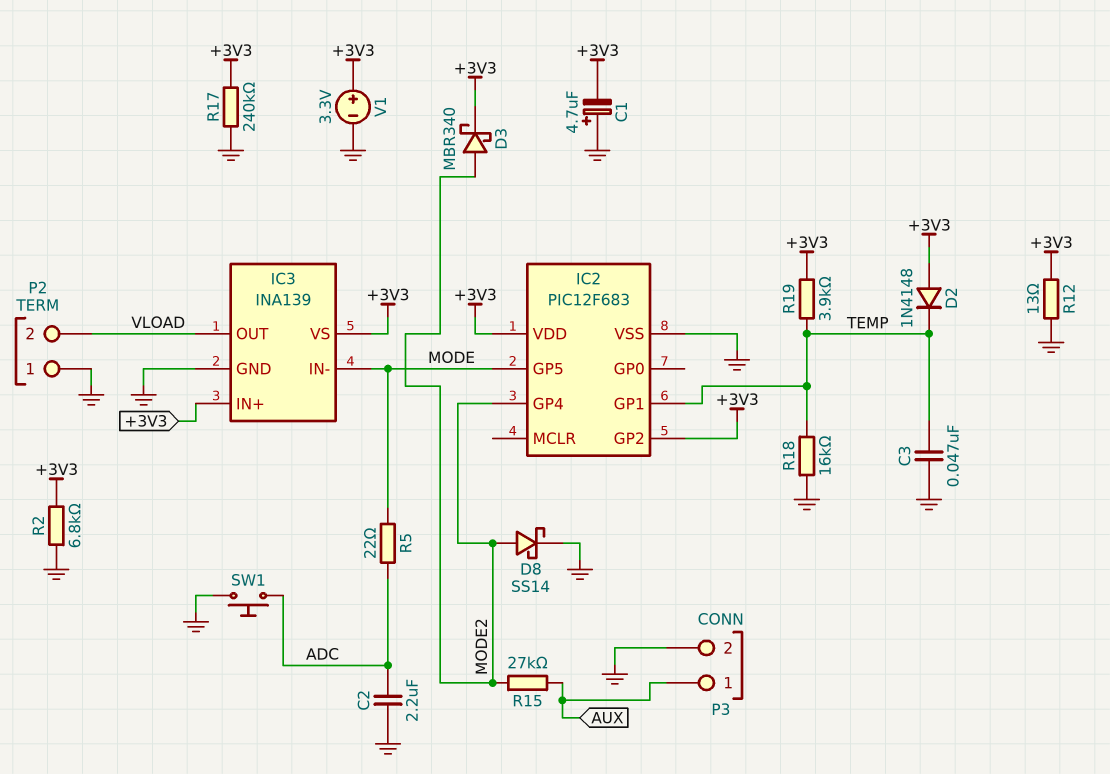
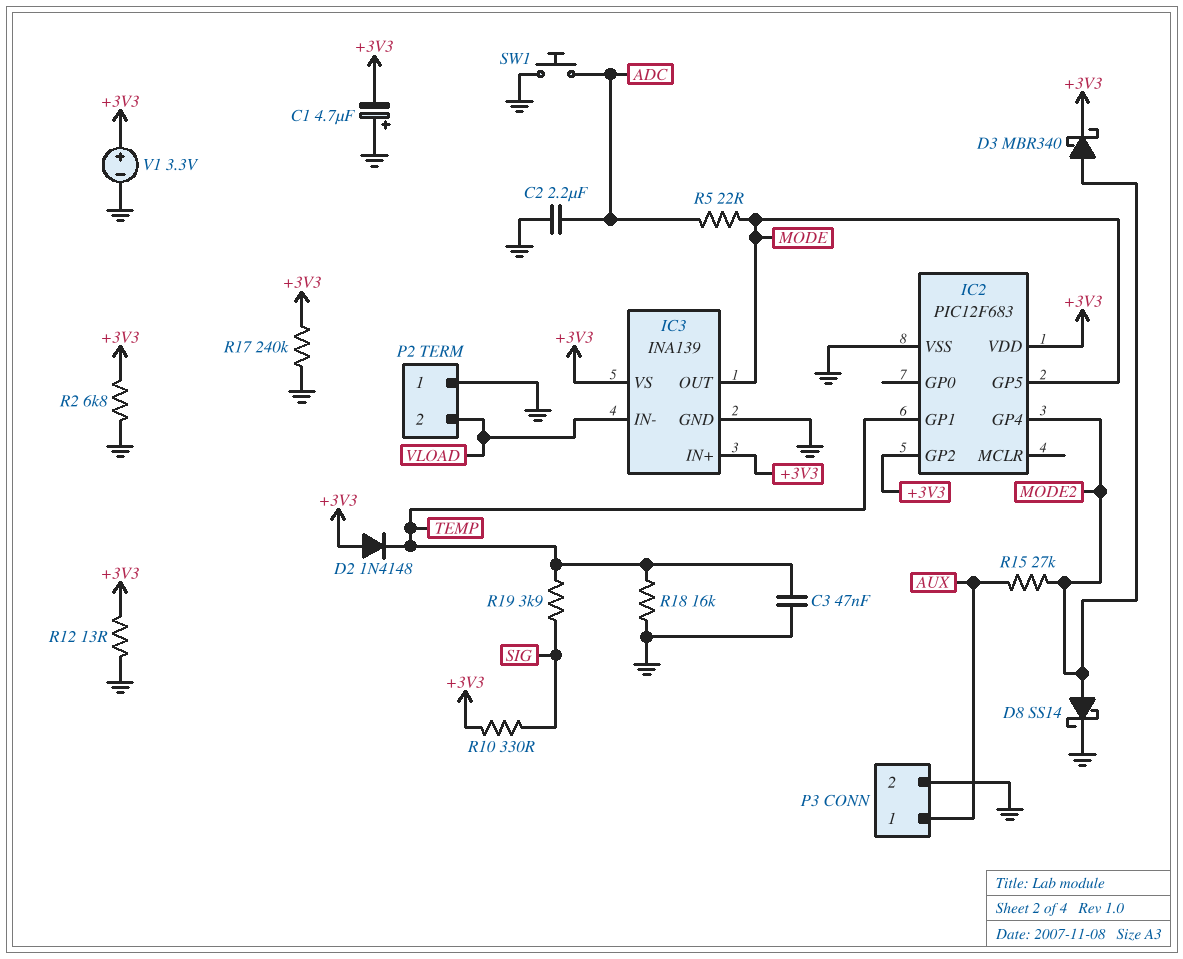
IC3 pin IN-: MODE -> VLOAD
IC3 pin OUT: VLOAD -> MODE
R10: none -> 330 (+3V3, SIG)
R19: 3.9k (+3V3, TEMP) -> 3.9k (SIG, TEMP)

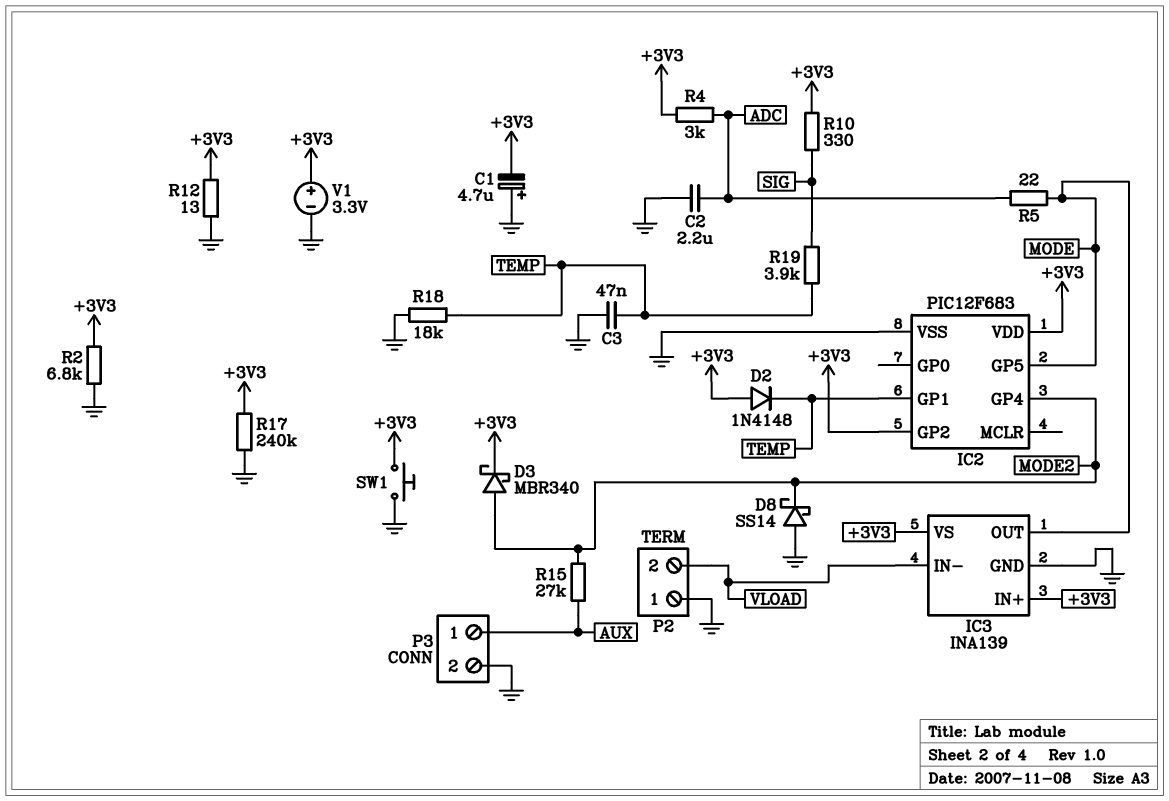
D8: schottky SS14 (A MODE2, K GND) -> schottky SS14 (A GND, K MODE2)
R4: none -> 3k (+3V3, ADC)
R18: 16k (GND, TEMP) -> 18k (GND, TEMP)
SW1: button (ADC, GND) -> button (+3V3, GND)

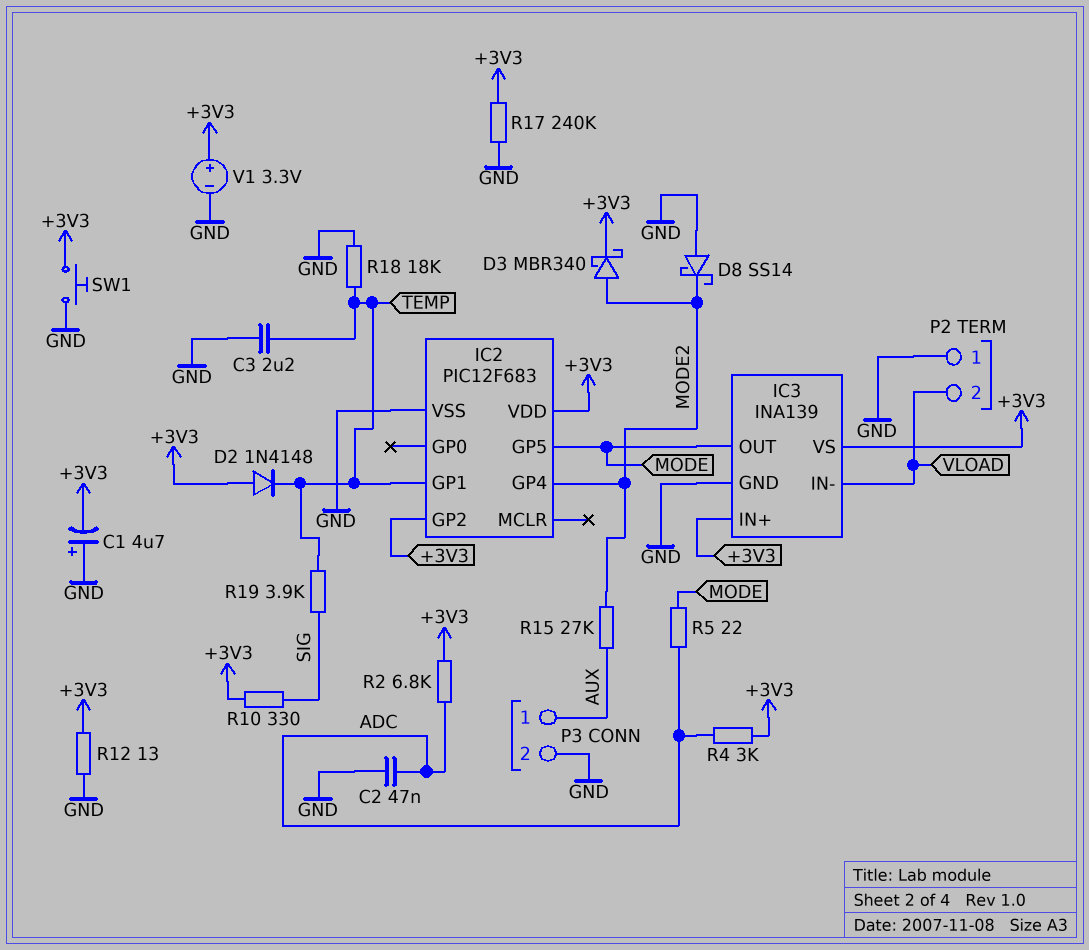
C2: 2.2uF (ADC, GND) -> 47nF (ADC, GND)
C3: 47nF (GND, TEMP) -> 2.2uF (GND, TEMP)
R2: 6.8k (+3V3, GND) -> 6.8k (+3V3, ADC)

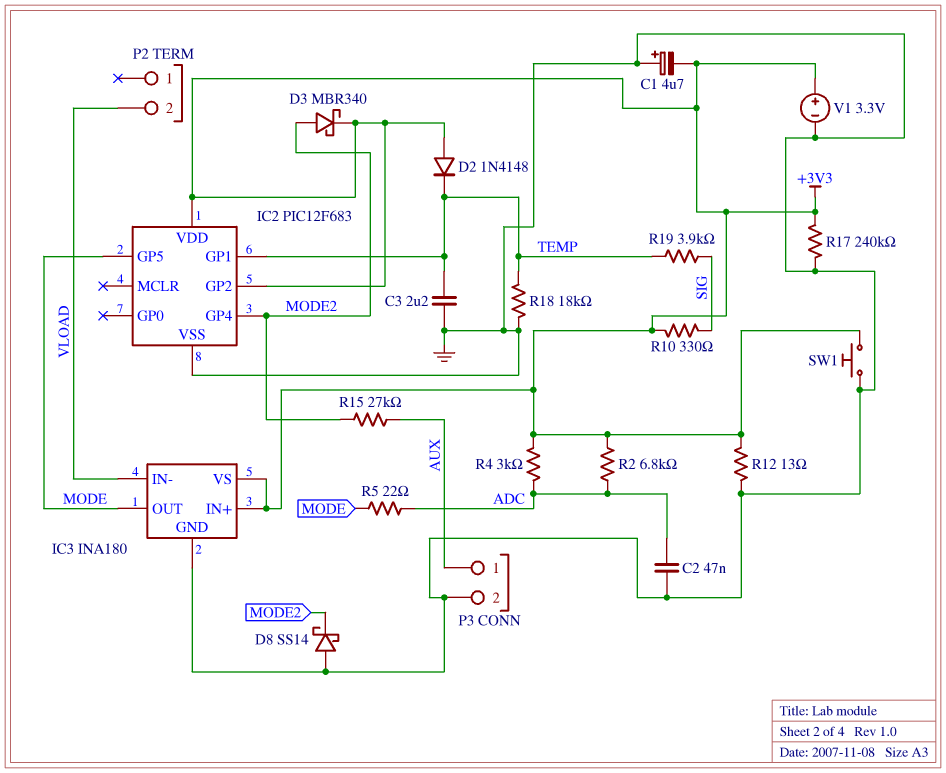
IC3: INA139 -> INA180
P2 pin 1: GND -> none

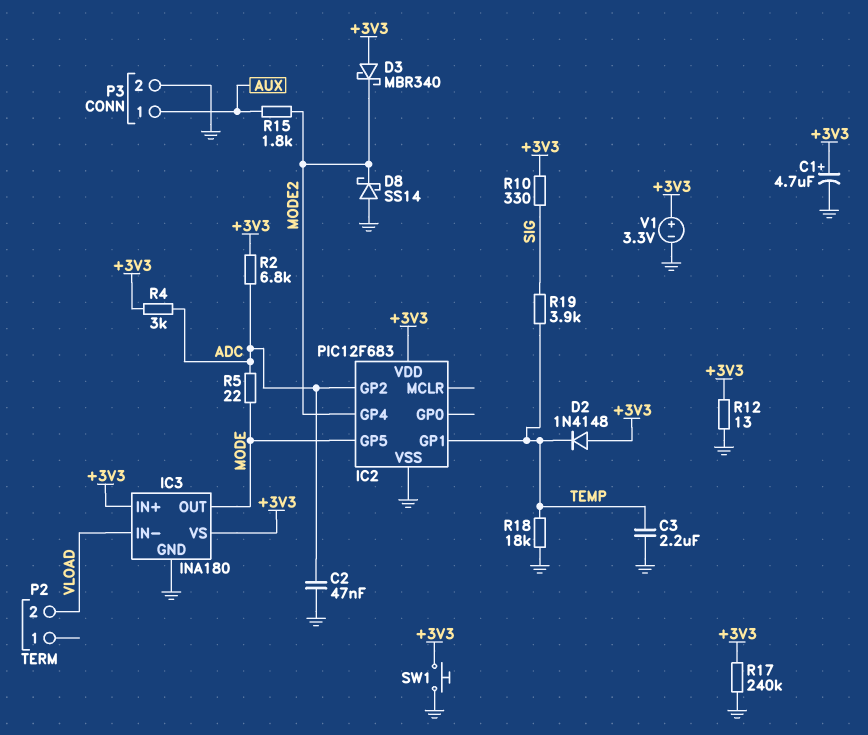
C1: 4.7uF (plus GND, minus +3V3) -> 4.7uF (plus +3V3, minus GND)
D3: schottky MBR340 (A MODE2, K +3V3) -> schottky MBR340 (A +3V3, K MODE2)
IC2 pin GP2: +3V3 -> ADC
R15: 27k (AUX, MODE2) -> 1.8k (AUX, MODE2)

